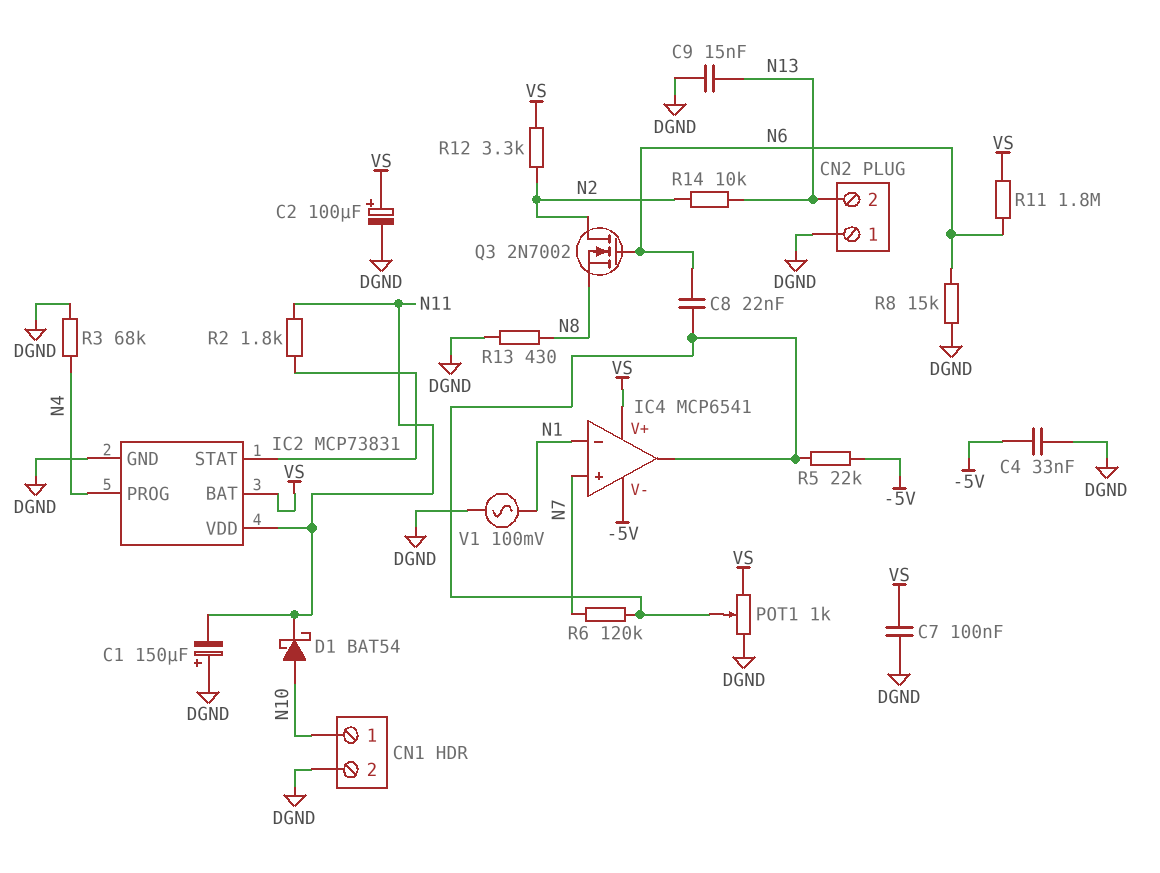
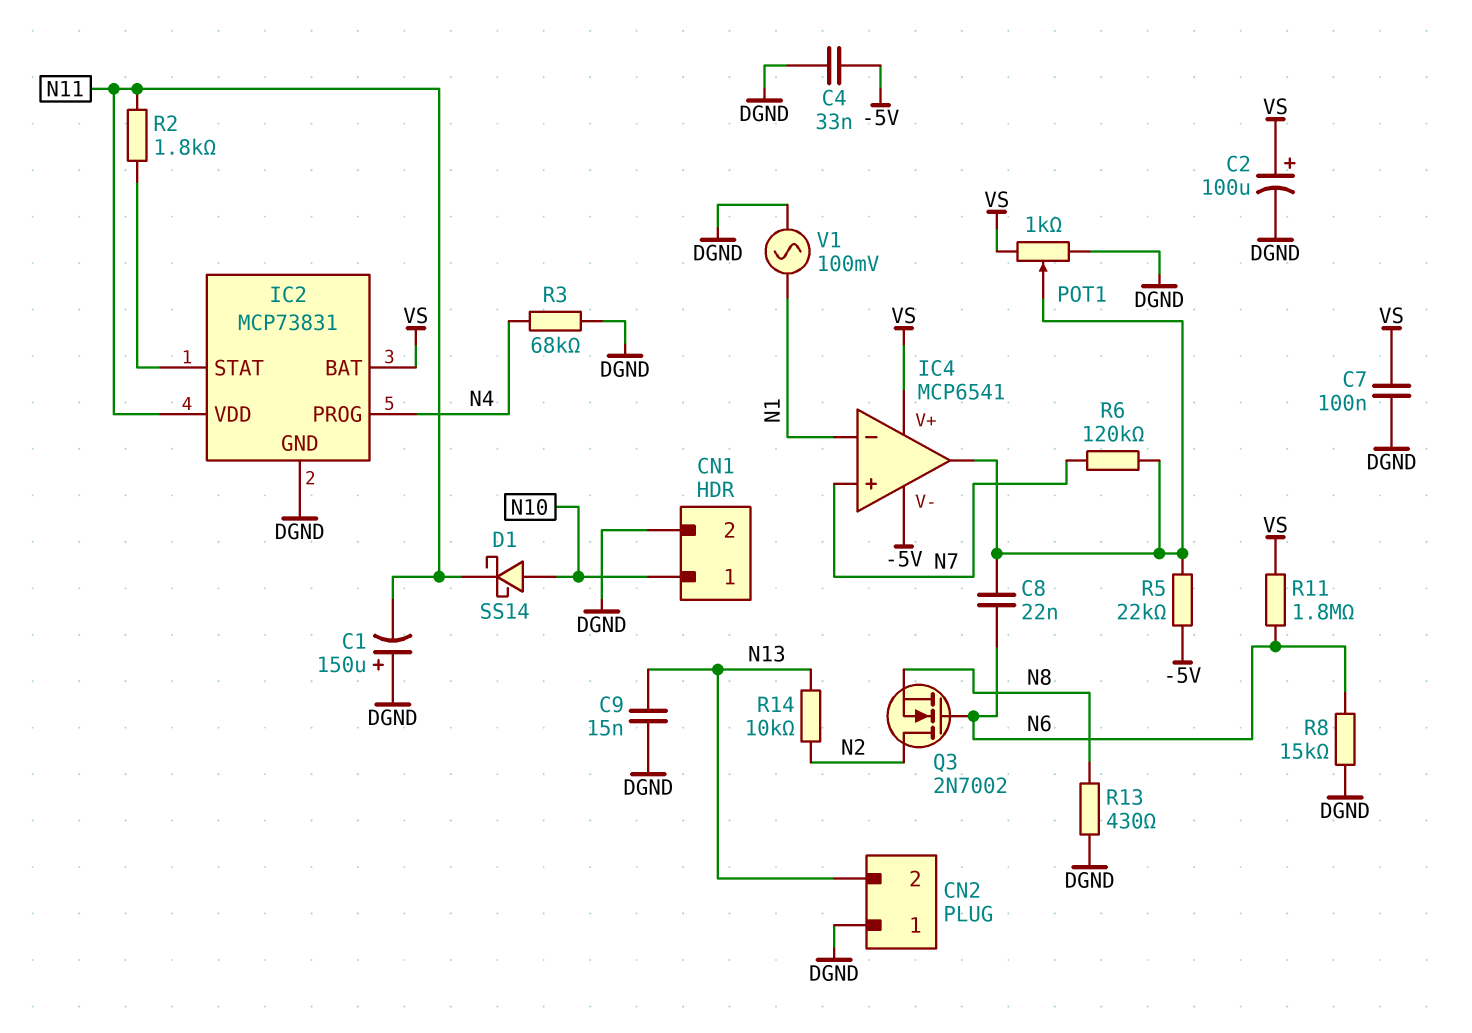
D1: schottky BAT54 (A N10, K N11) -> schottky SS14 (A N10, K N11)
R12: 3.3k (N2, VS) -> none

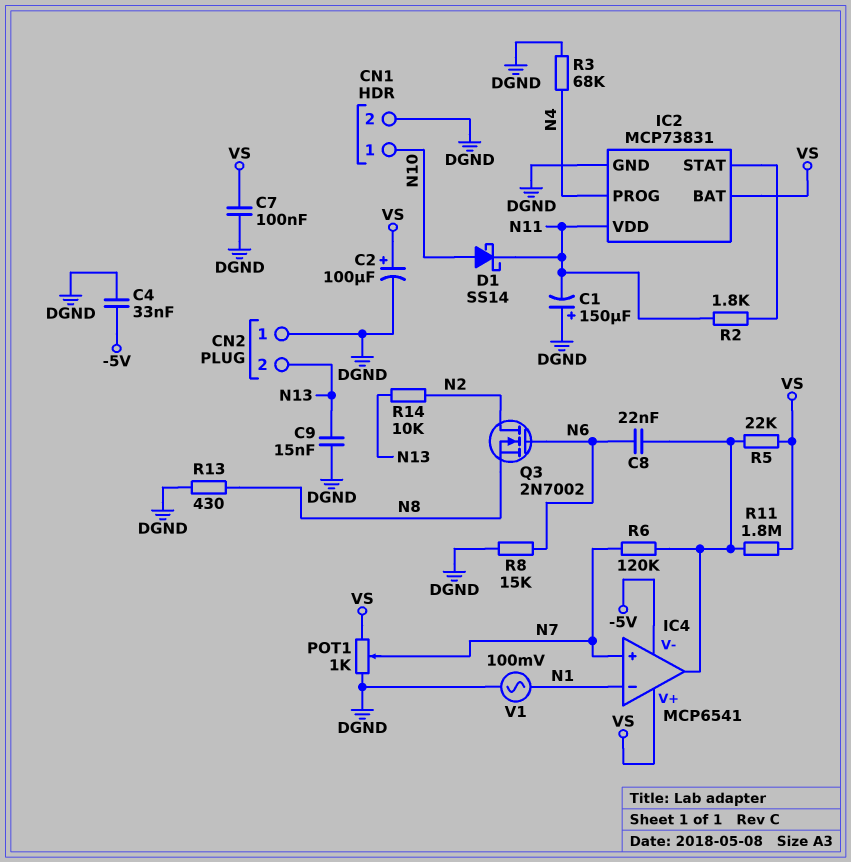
POT1: 1k (DGND, VS, wiper IC4/out) -> 1k (DGND, VS, wiper N7)
R5: 22k (-5V, IC4/out) -> 22k (IC4/out, VS)
R11: 1.8M (N6, VS) -> 1.8M (IC4/out, VS)

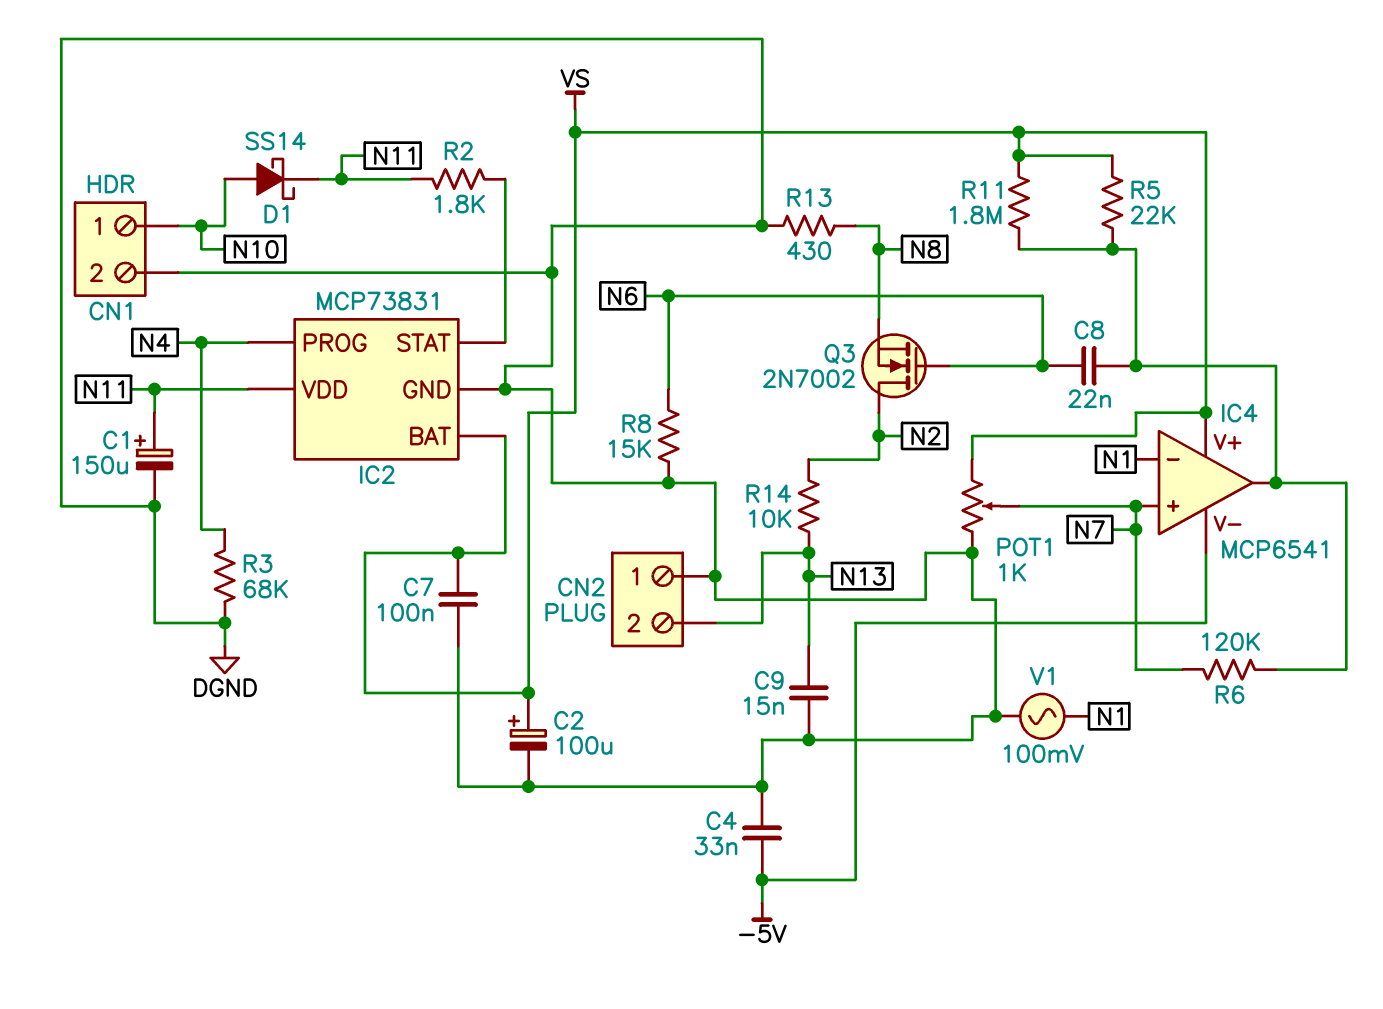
C1: 150uF (plus DGND, minus N11) -> 150uF (plus N11, minus DGND)

